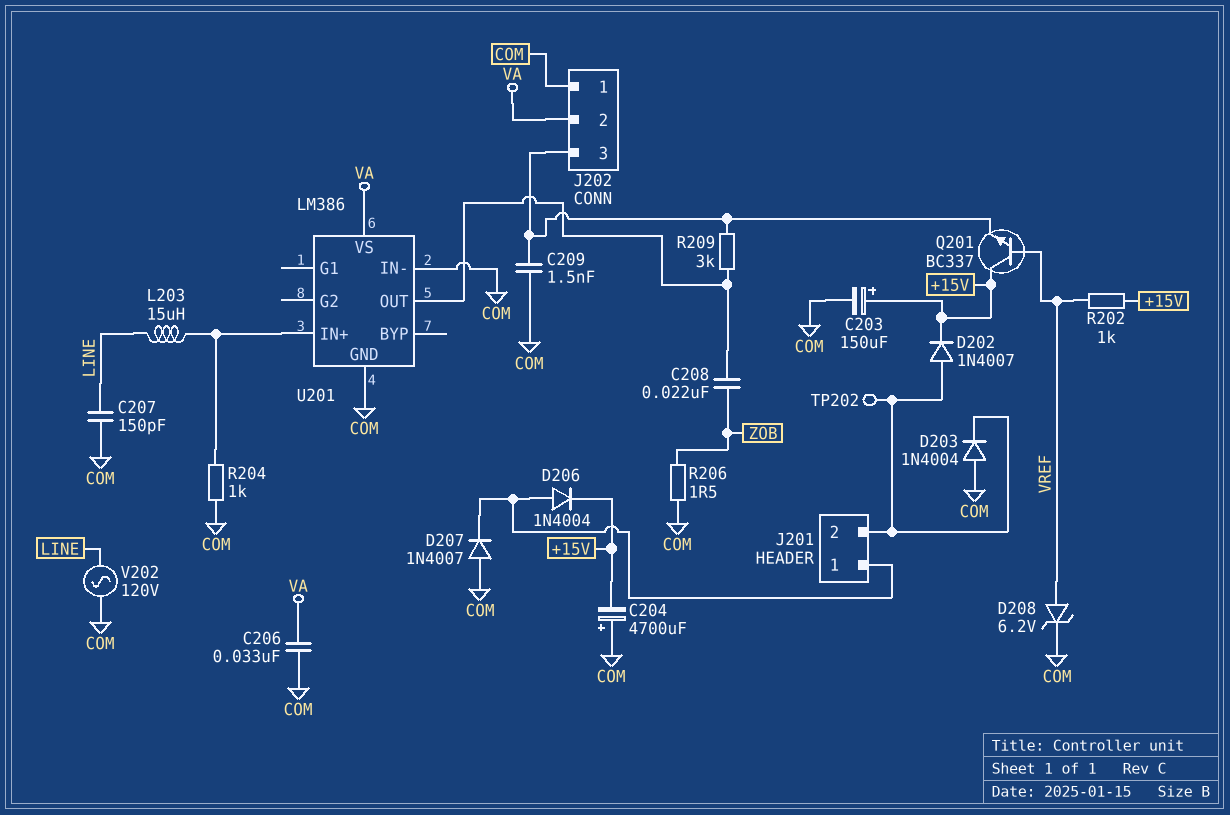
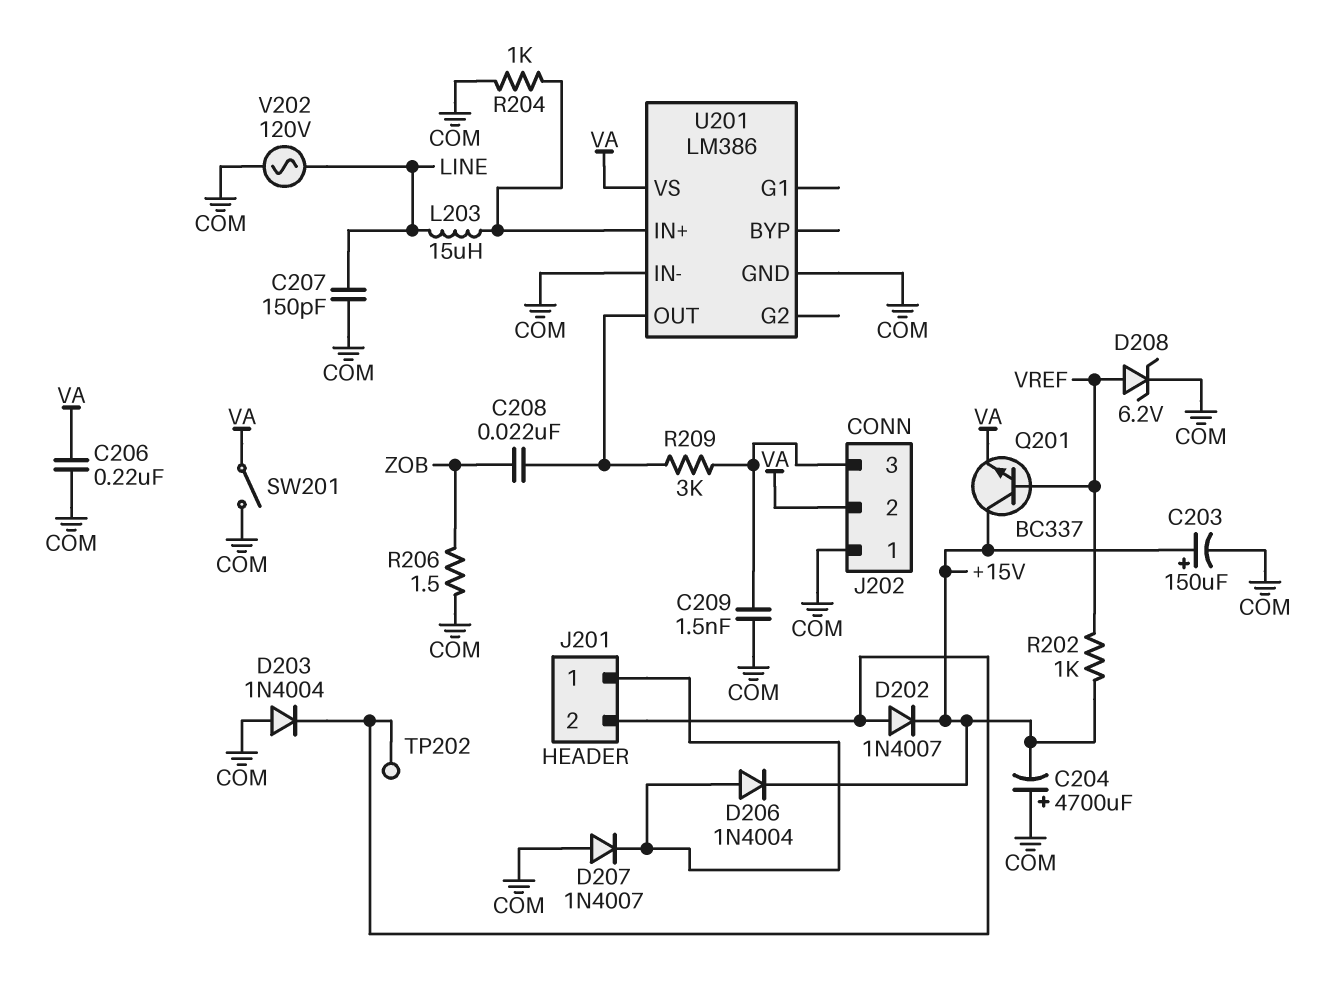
C206: 33nF (COM, VA) -> 220nF (COM, VA)
Q201: NPN BC337 (B VREF, C +15V, E J202/3) -> NPN BC337 (B VREF, C +15V, E VA)
SW201: none -> switch (COM, VA)

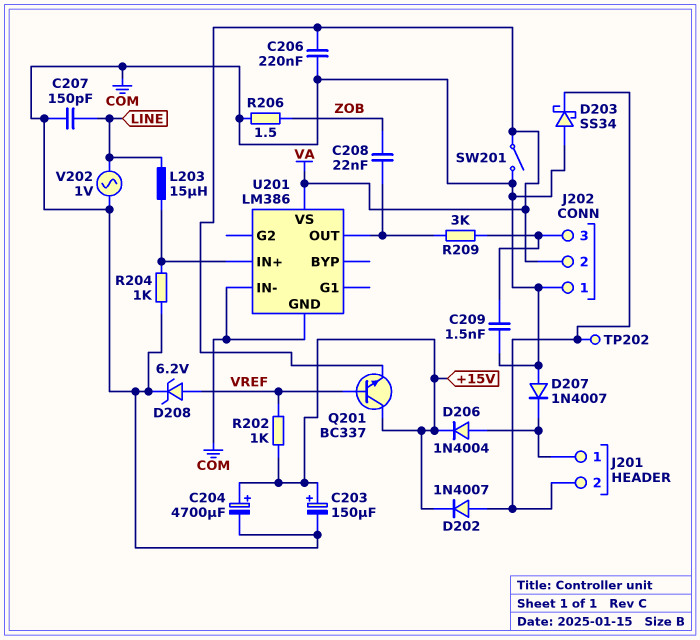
C204: 4700uF (plus COM, minus +15V) -> 4700uF (plus +15V, minus COM)
D203: diode 1N4004 (A COM, K J201/2) -> schottky SS34 (A COM, K J201/2)
V202: AC 120V (COM, LINE) -> AC 1V (COM, LINE)

